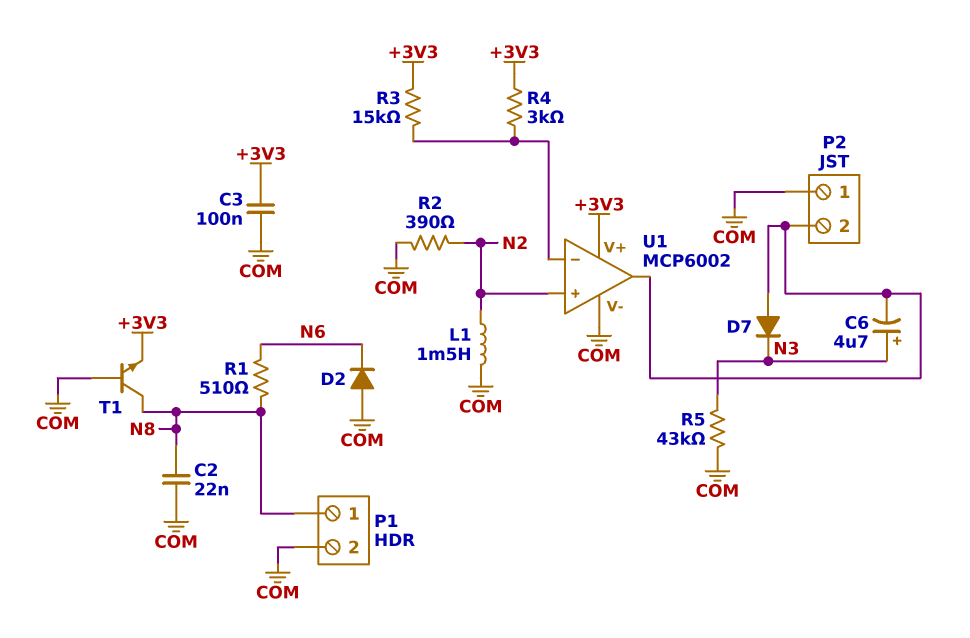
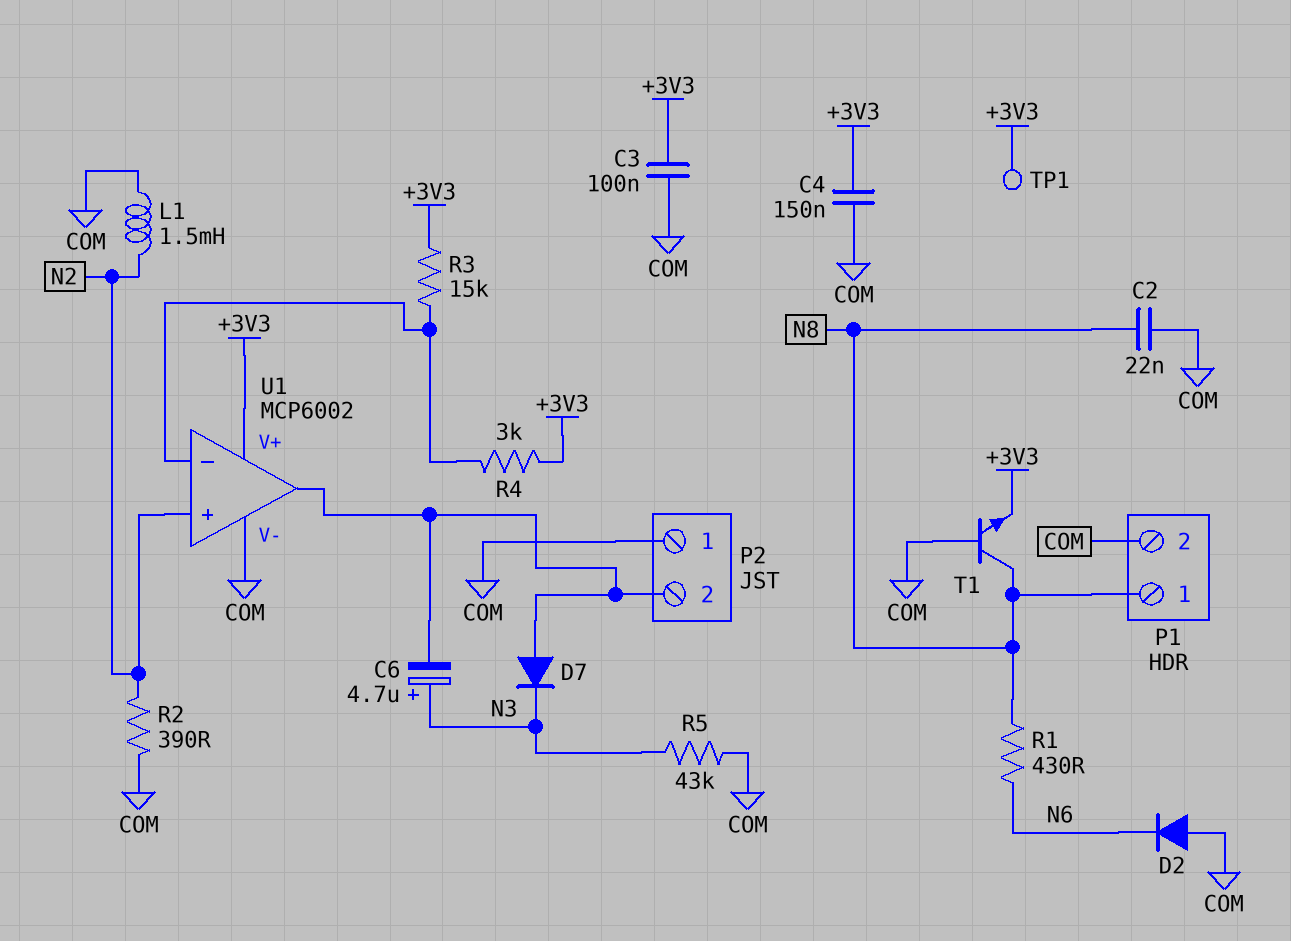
C4: none -> 150nF (+3V3, COM)
R1: 510 (N6, N8) -> 430 (N6, N8)
TP1: none -> test point (+3V3)

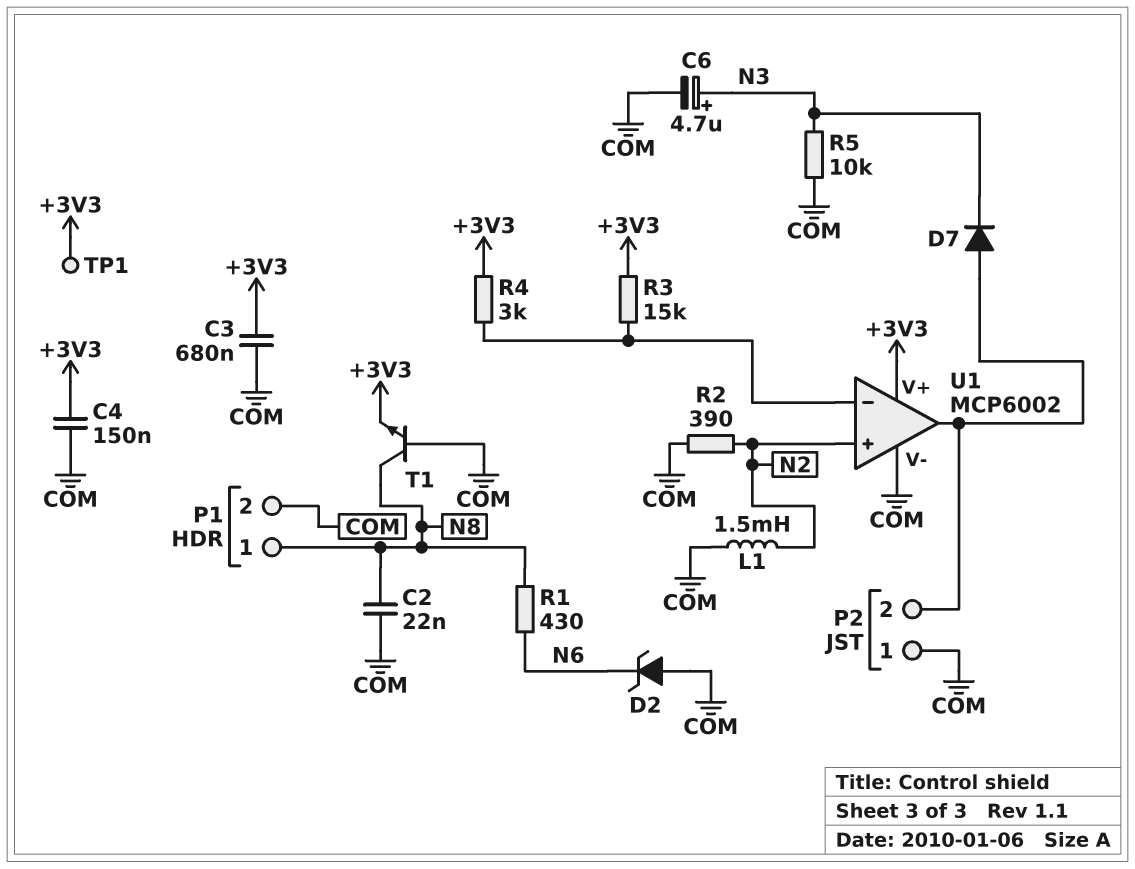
C3: 100nF (+3V3, COM) -> 680nF (+3V3, COM)
C6: 4.7uF (plus N3, minus P2/2) -> 4.7uF (plus N3, minus COM)
D2: diode (A COM, K N6) -> zener (A COM, K N6)
R5: 43k (COM, N3) -> 10k (COM, N3)

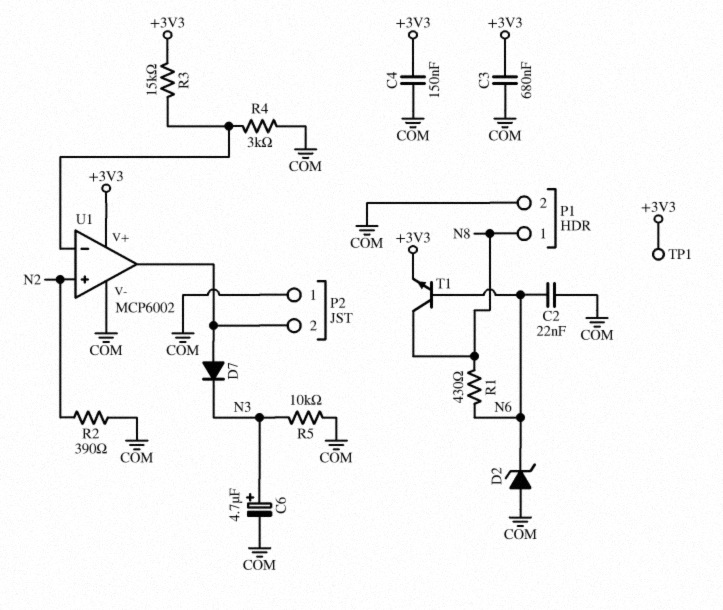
C2: 22nF (COM, N8) -> 22nF (COM, N6)
L1: 1.5mH (COM, N2) -> none
R4: 3k (+3V3, U1/in-) -> 3k (COM, U1/in-)
T1: NPN (B COM, C N8, E +3V3) -> NPN (B N6, C N8, E +3V3)

